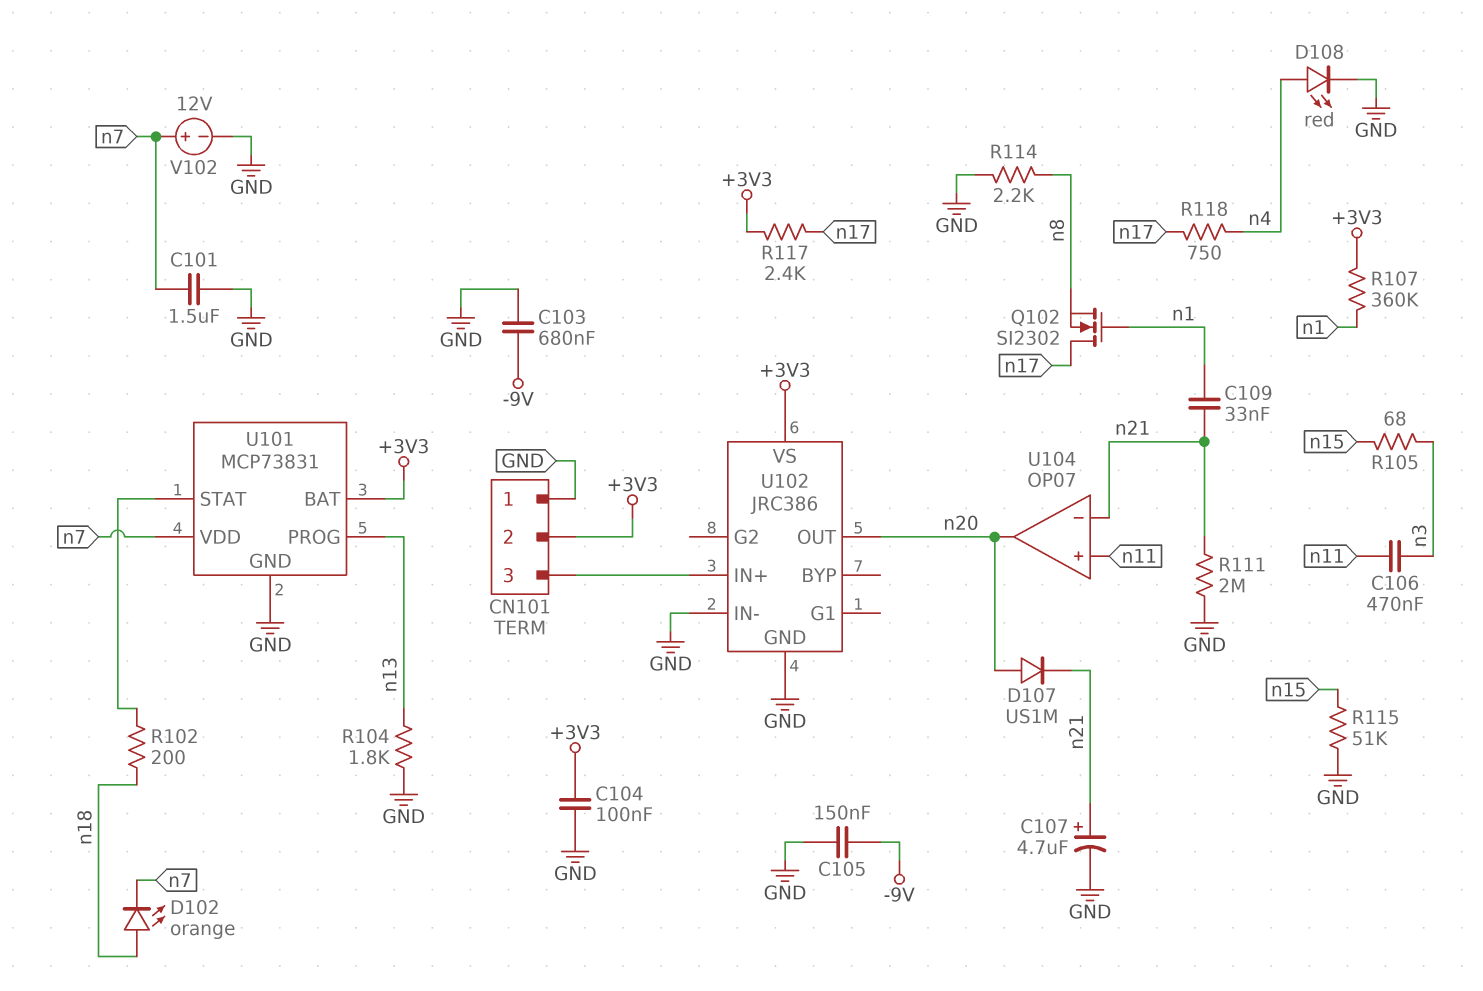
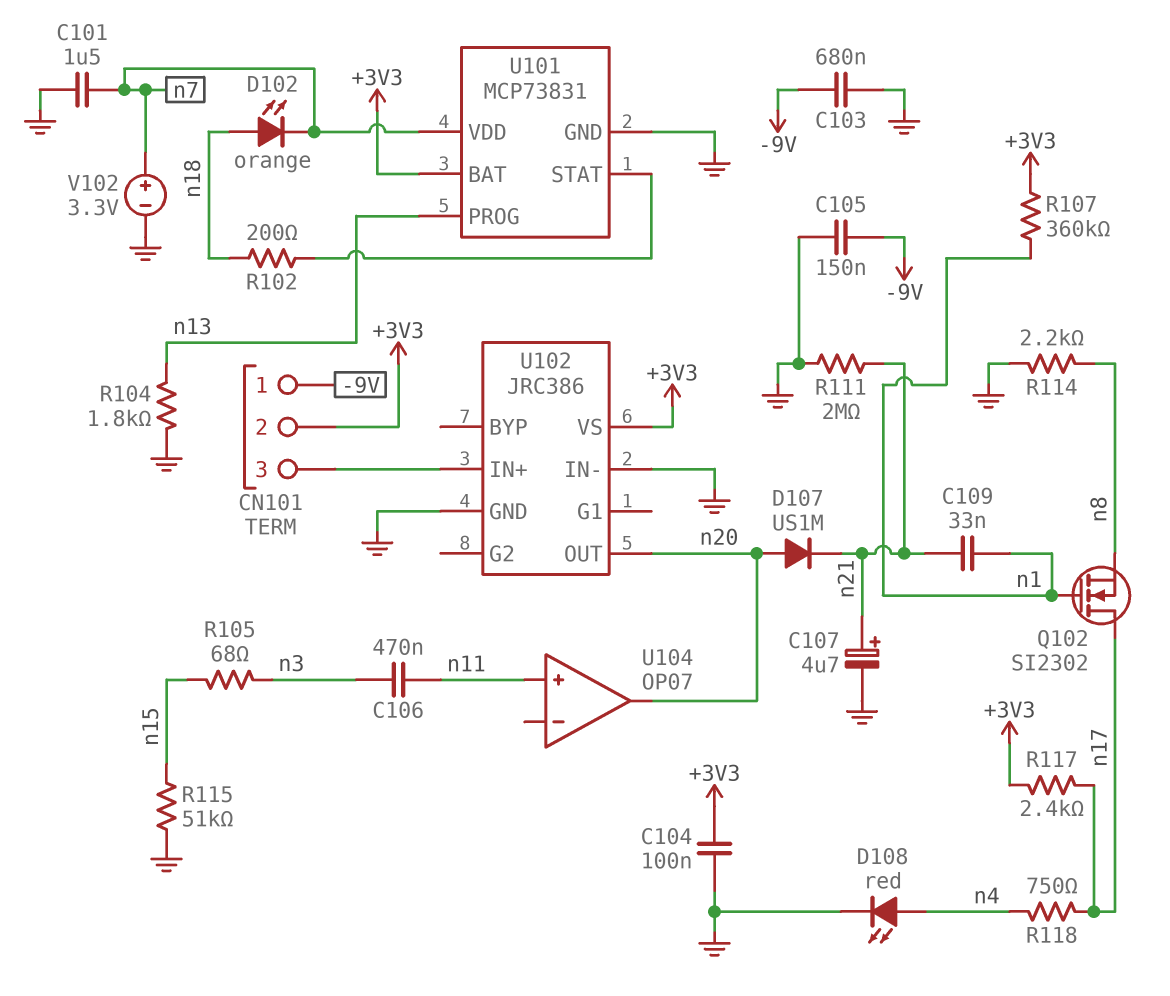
CN101 pin 1: GND -> -9V
U104 pin in-: n21 -> none
V102: 12V (plus n7, minus GND) -> 3.3V (plus n7, minus GND)

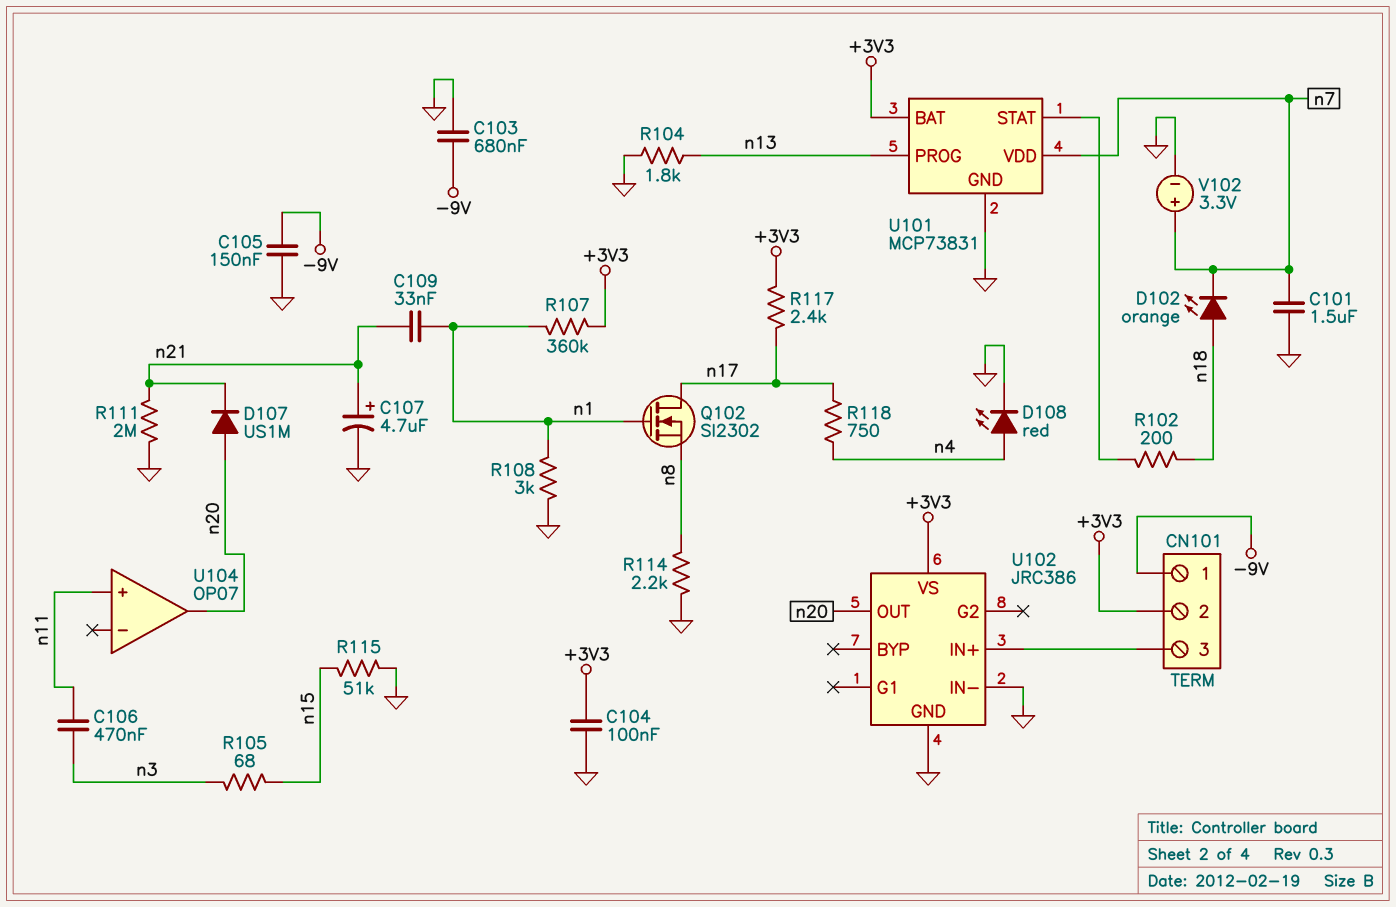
R108: none -> 3k (GND, n1)

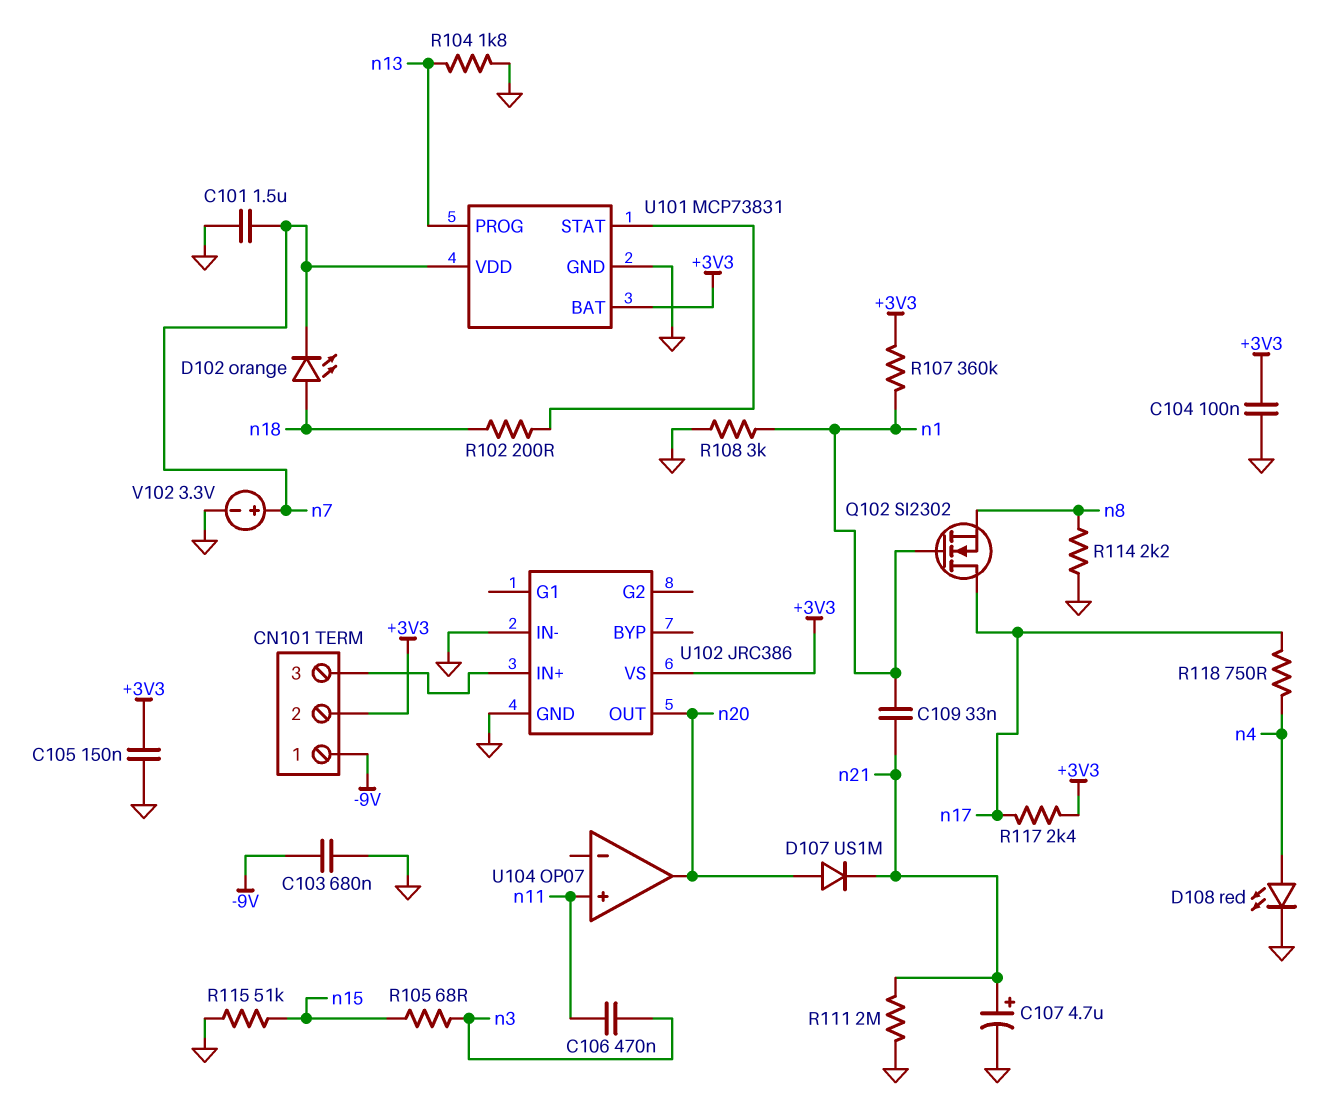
C105: 150nF (-9V, GND) -> 150nF (+3V3, GND)

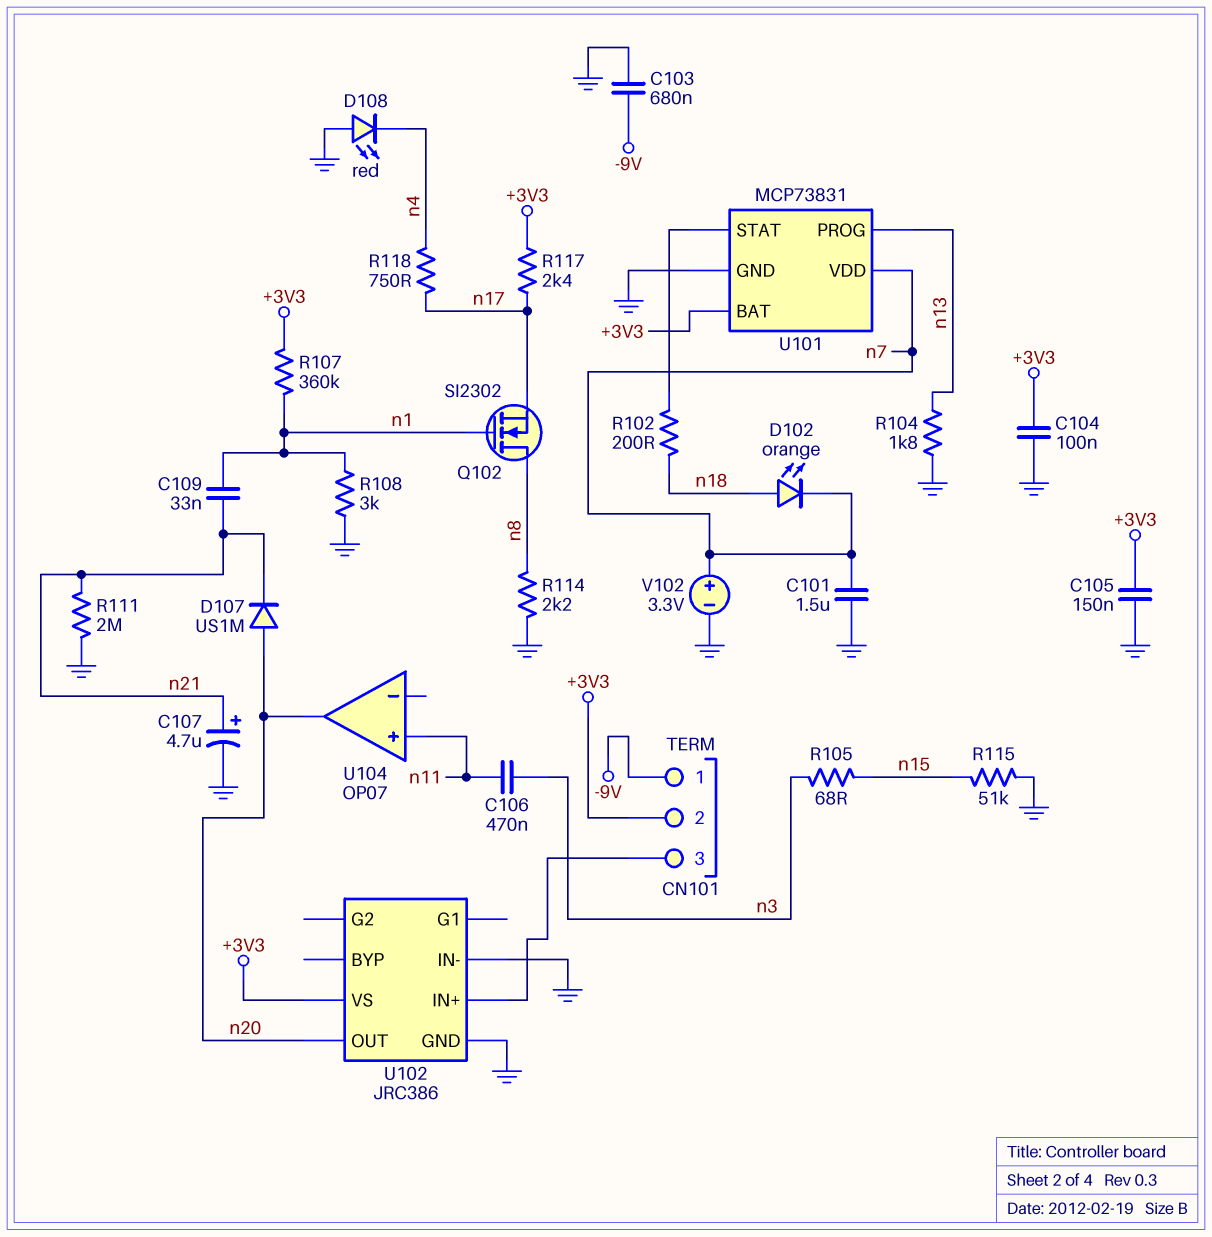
D108: LED red (A n4, K GND) -> LED red (A GND, K n4)
Q102: NMOS SI2302 (G n1, D n17, S n8) -> NMOS SI2302 (G n1, D n8, S n17)

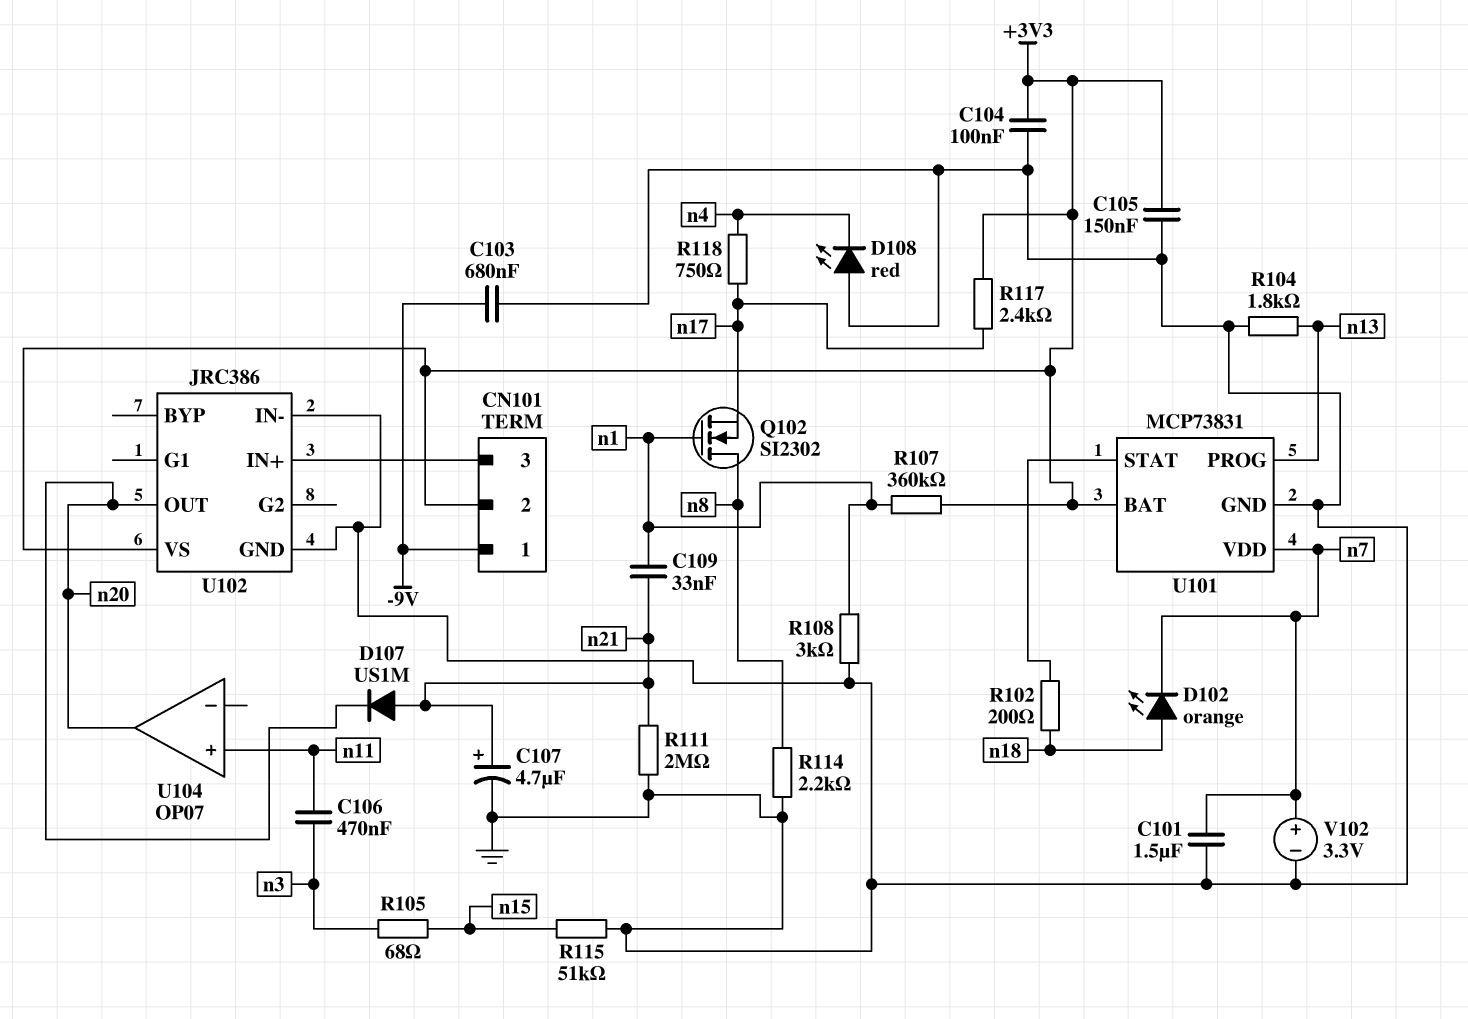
D107: diode US1M (A n20, K n21) -> diode US1M (A n21, K n20)

